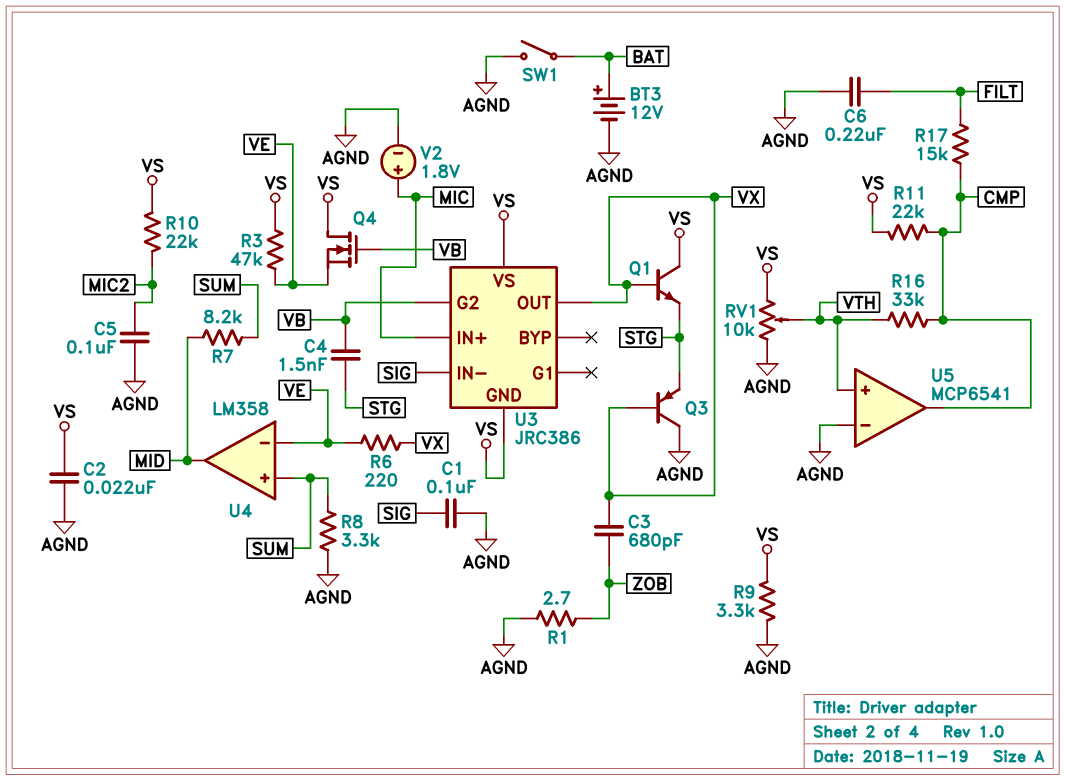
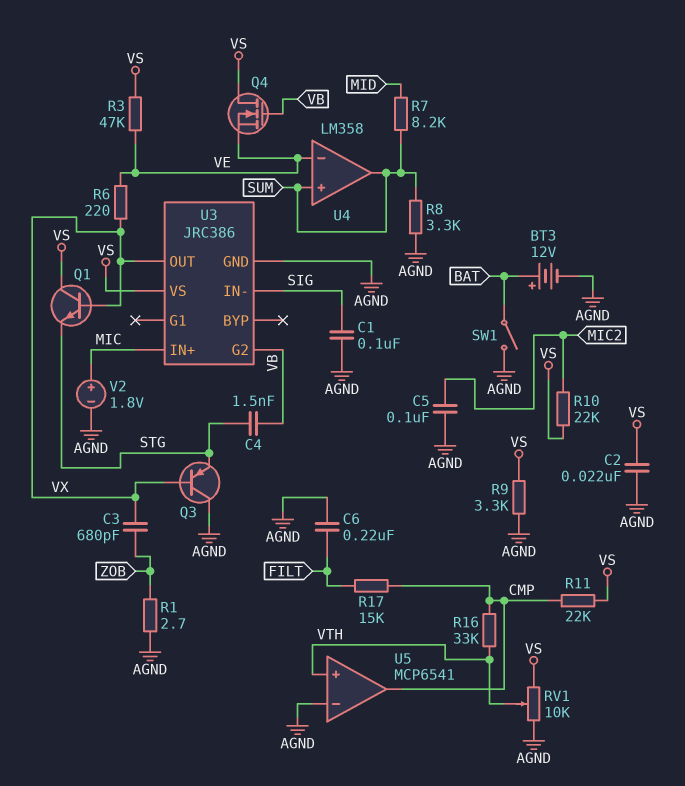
U3 pin GND: VS -> AGND
U4 pin out: MID -> SUM

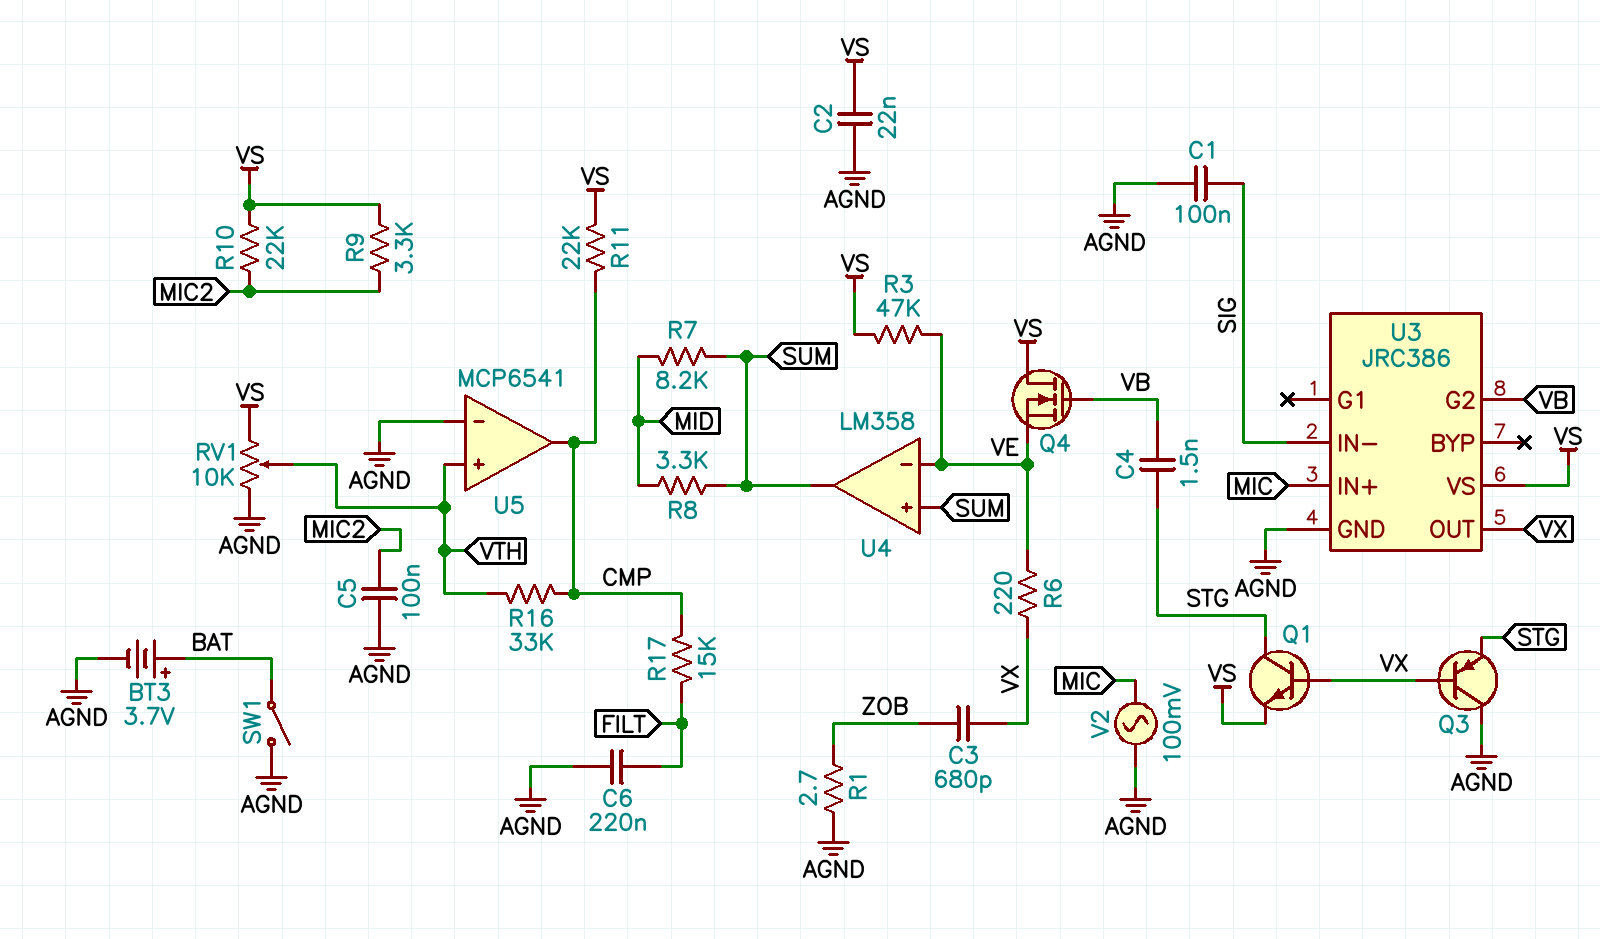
BT3: 12V (plus BAT, minus AGND) -> 3.7V (plus BAT, minus AGND)
Q1: NPN (B VX, C VS, E STG) -> NPN (B VX, C STG, E VS)
R8: 3.3k (AGND, SUM) -> 3.3k (MID, SUM)
R9: 3.3k (AGND, VS) -> 3.3k (MIC2, VS)
V2: 1.8V (plus MIC, minus AGND) -> AC 100mV (AGND, MIC)

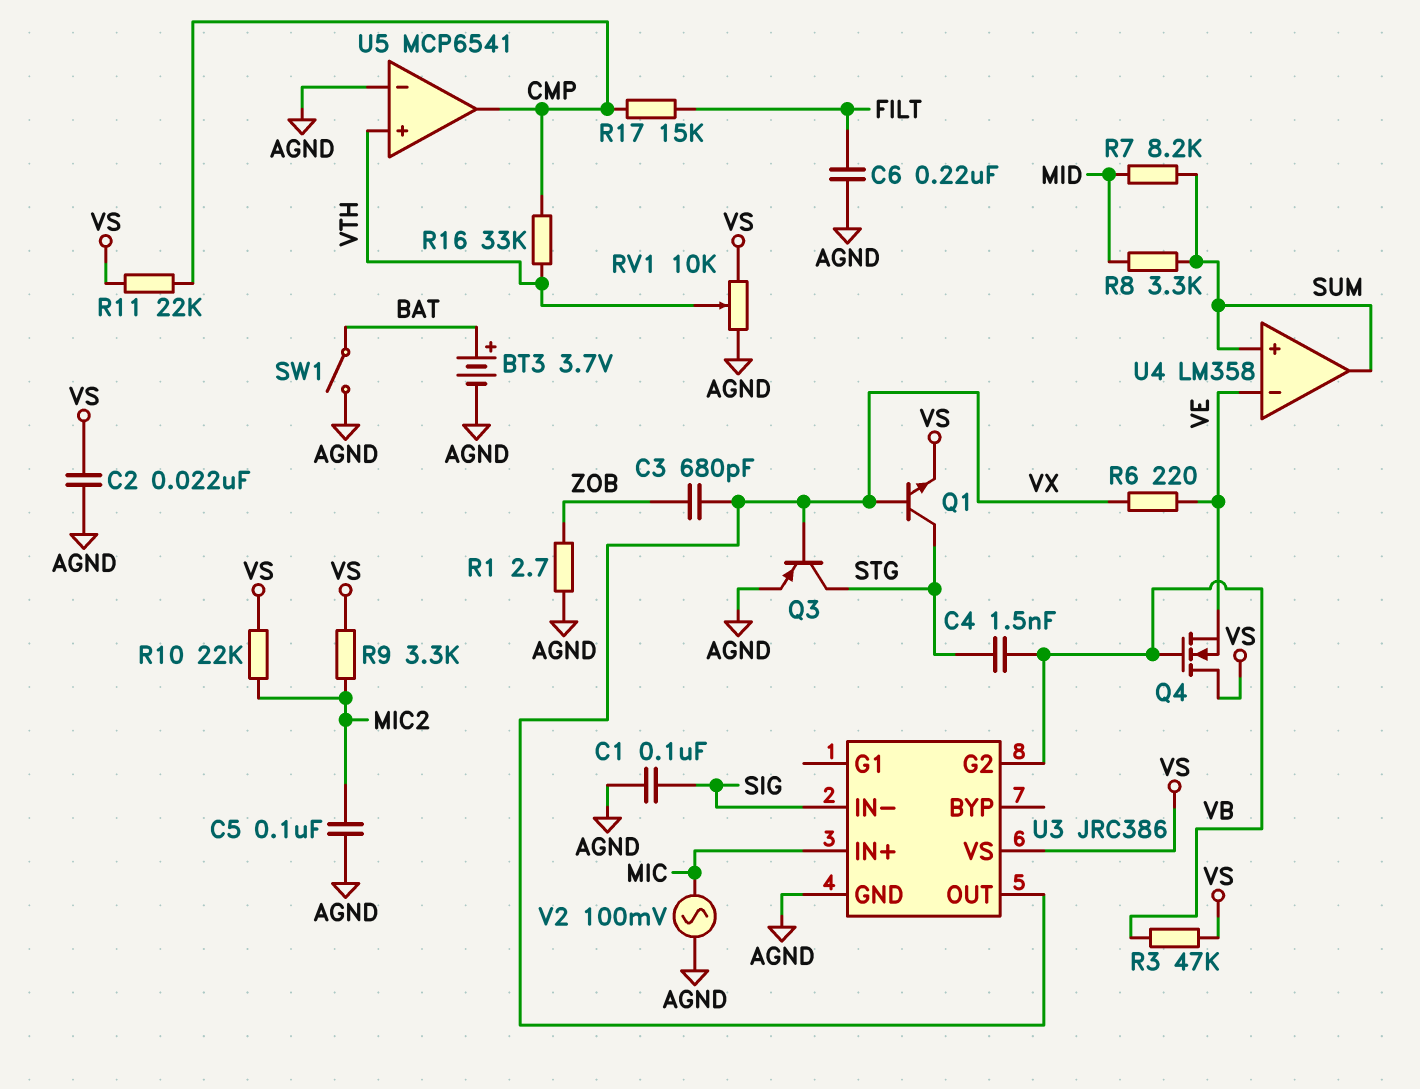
Q3: PNP (B VX, C AGND, E STG) -> PNP (B VX, C STG, E AGND)
R3: 47k (VE, VS) -> 47k (VB, VS)

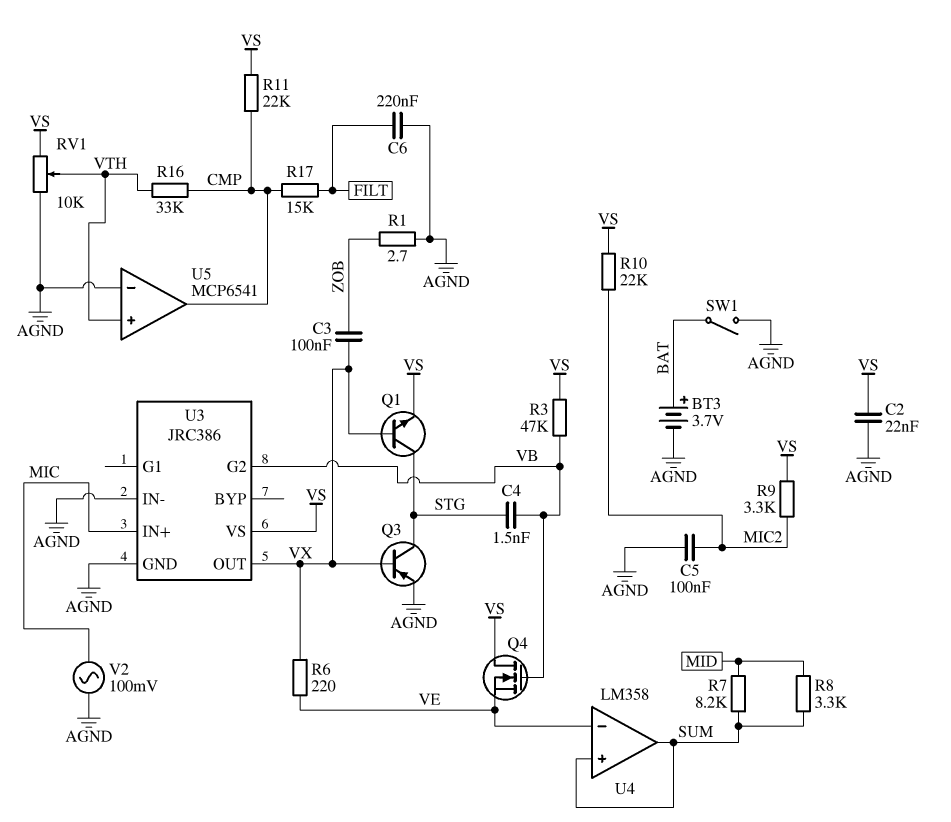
C1: 100nF (AGND, SIG) -> none
C3: 680pF (VX, ZOB) -> 100nF (VX, ZOB)
U3 pin IN-: SIG -> AGND

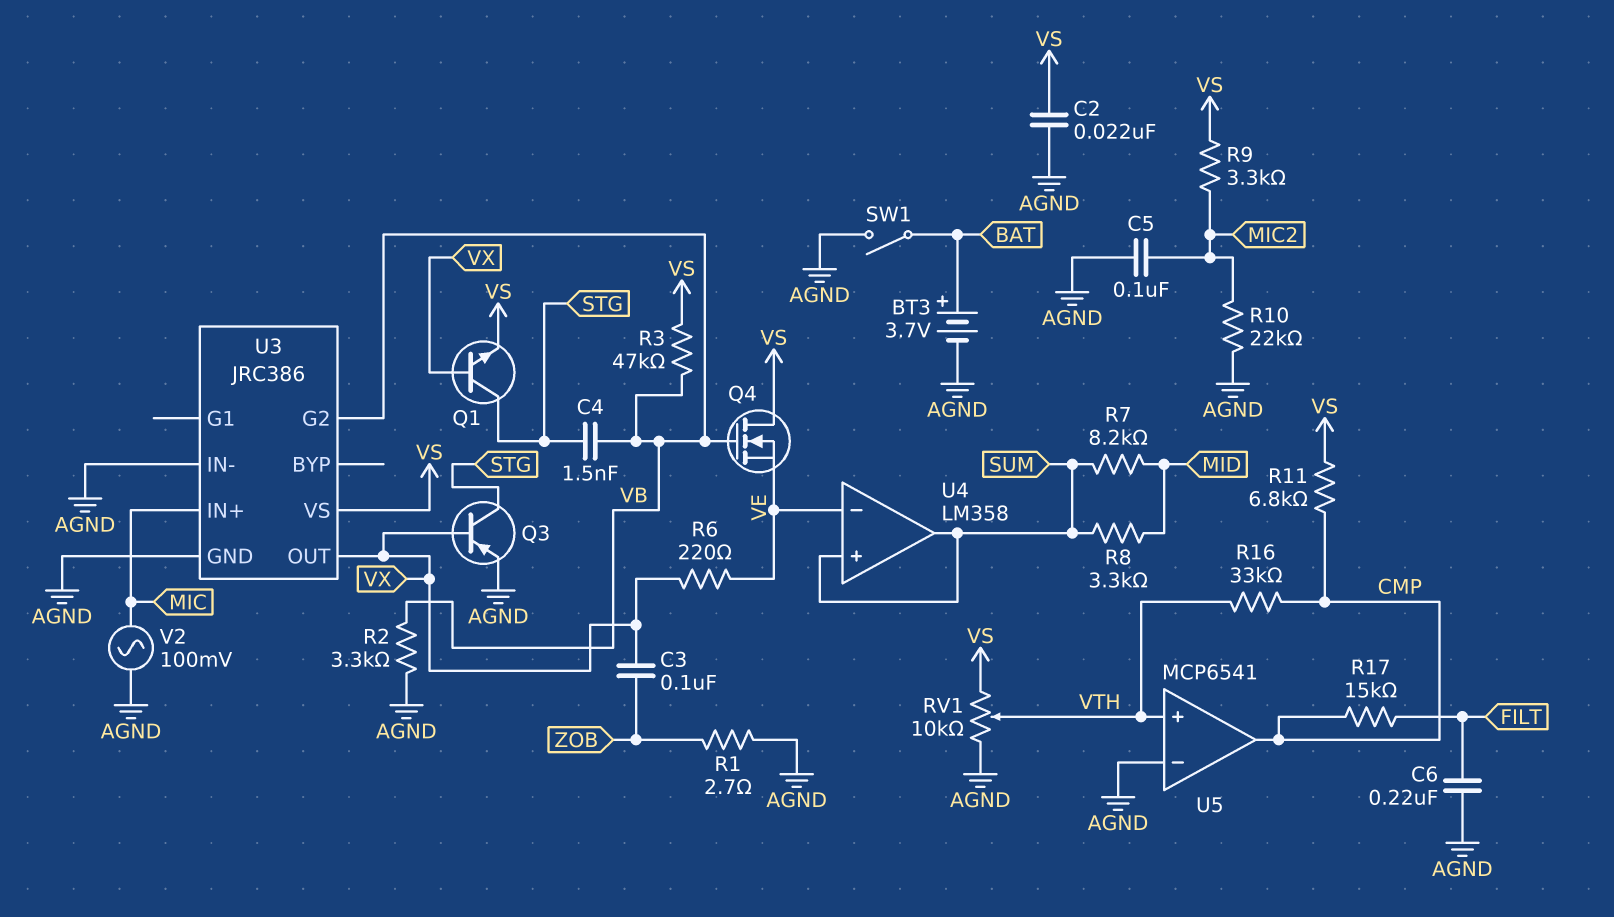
R2: none -> 3.3k (AGND, VB)
R10: 22k (MIC2, VS) -> 22k (AGND, MIC2)
R11: 22k (CMP, VS) -> 6.8k (CMP, VS)

